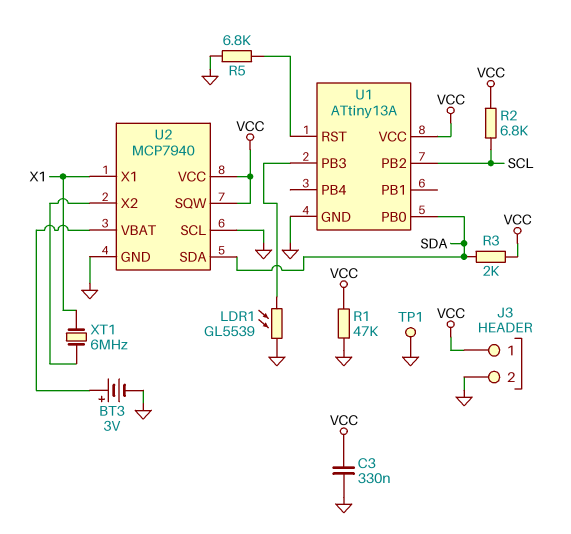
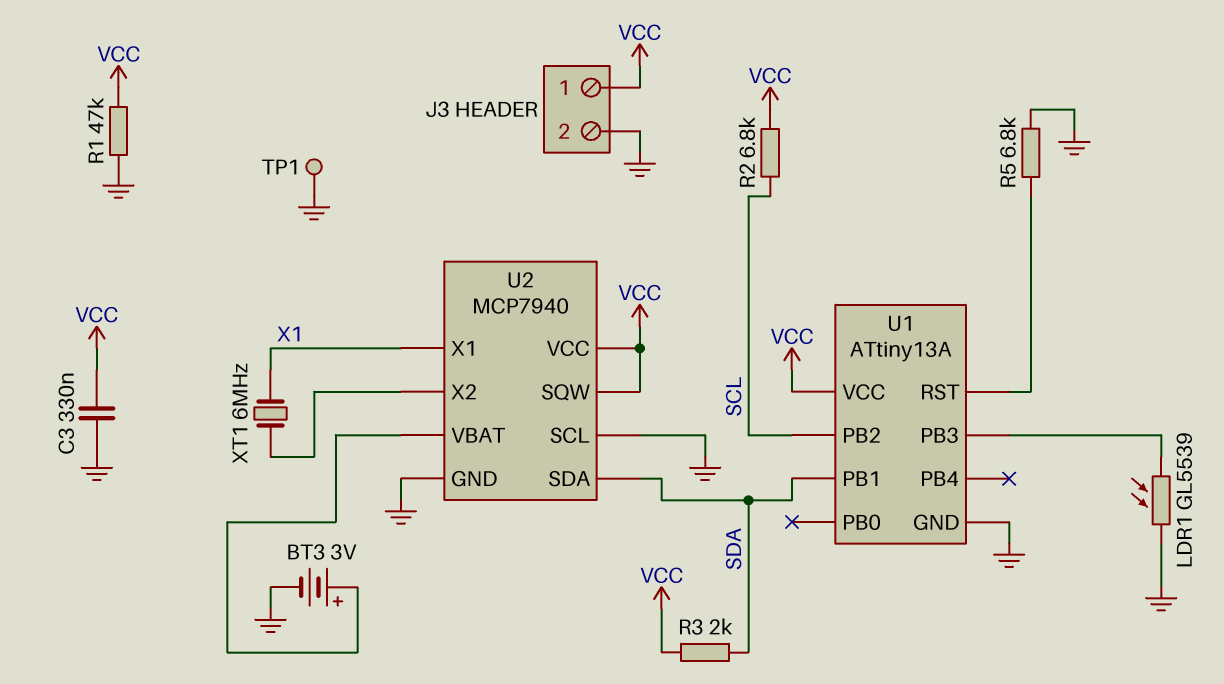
U1 pin PB0: SDA -> none
U1 pin PB1: none -> SDA

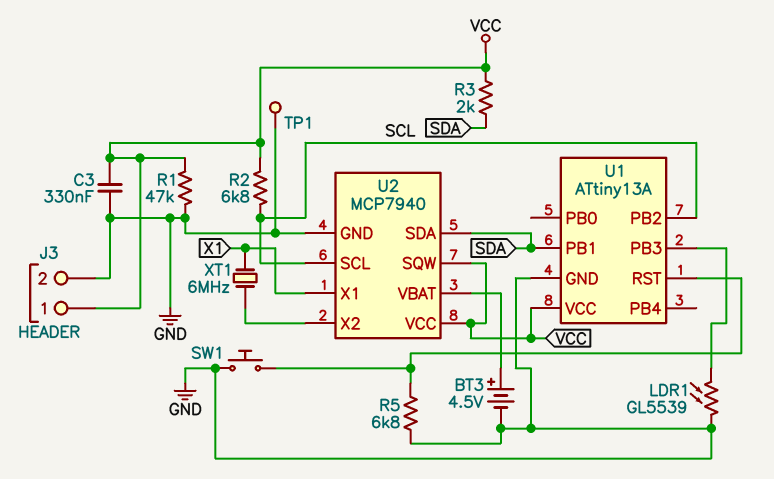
BT3: 3V (plus U2/VBAT, minus GND) -> 4.5V (plus U2/VBAT, minus GND)
SW1: none -> button (GND, U1/RST)
U2 pin SCL: GND -> SCL

